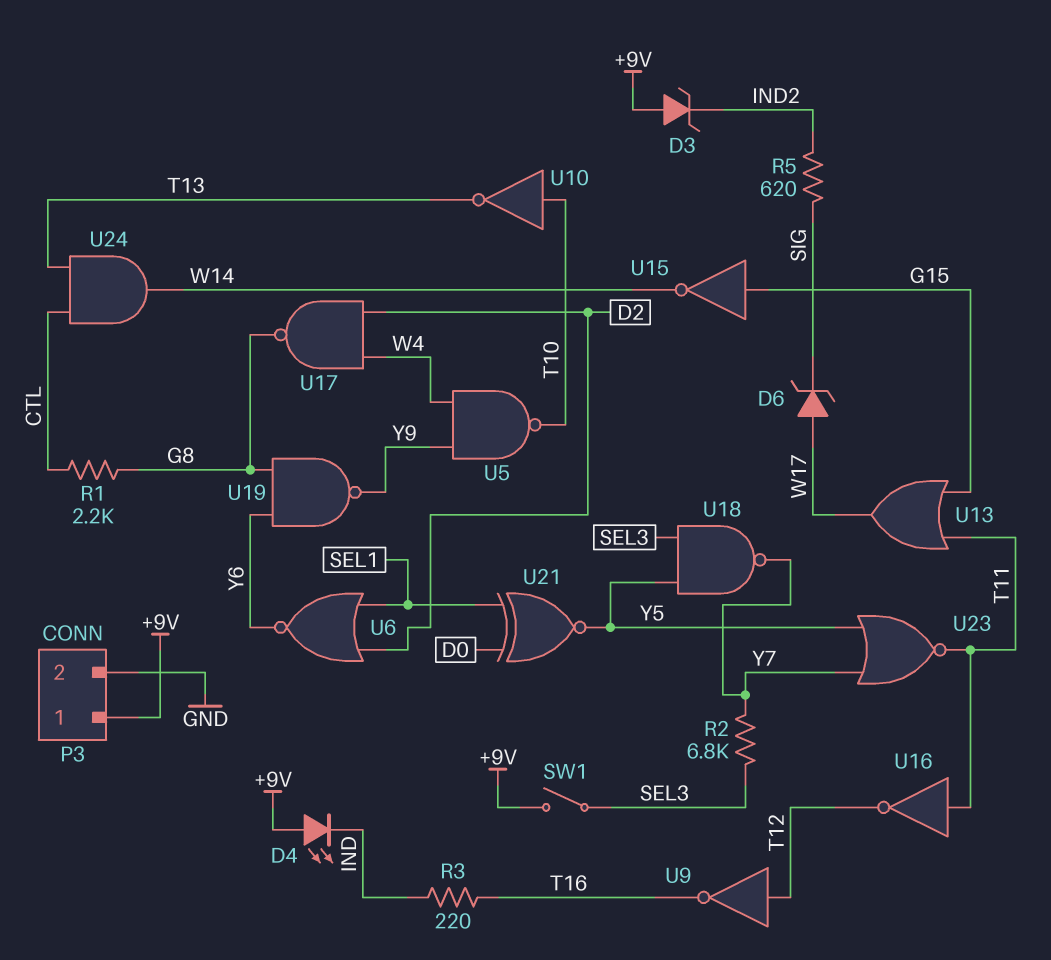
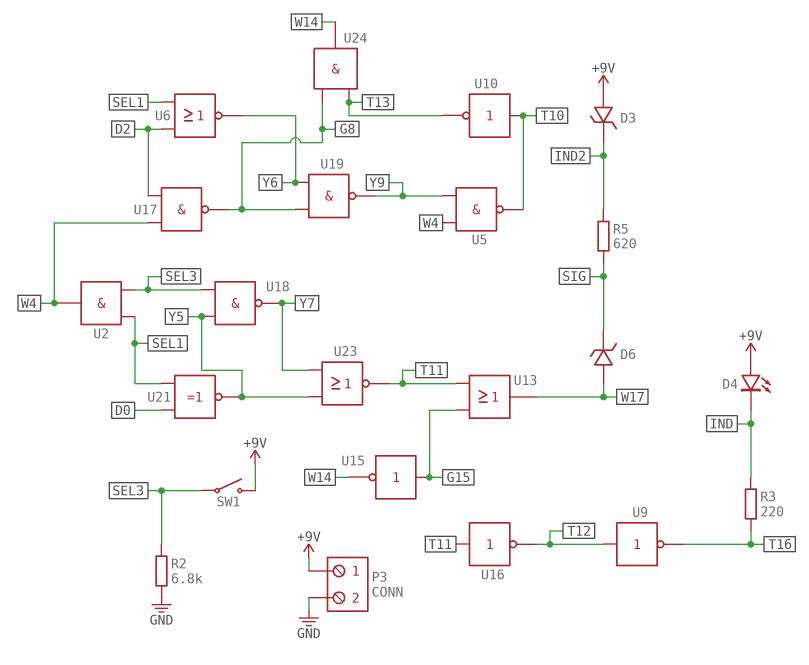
R1: 2.2k (CTL, G8) -> none
R2: 6.8k (SEL3, Y7) -> 6.8k (GND, SEL3)
U2: none -> AND (in SEL1, in SEL3, out W4)
U24: AND (in CTL, in T13, out W14) -> AND (in G8, in T13, out W14)

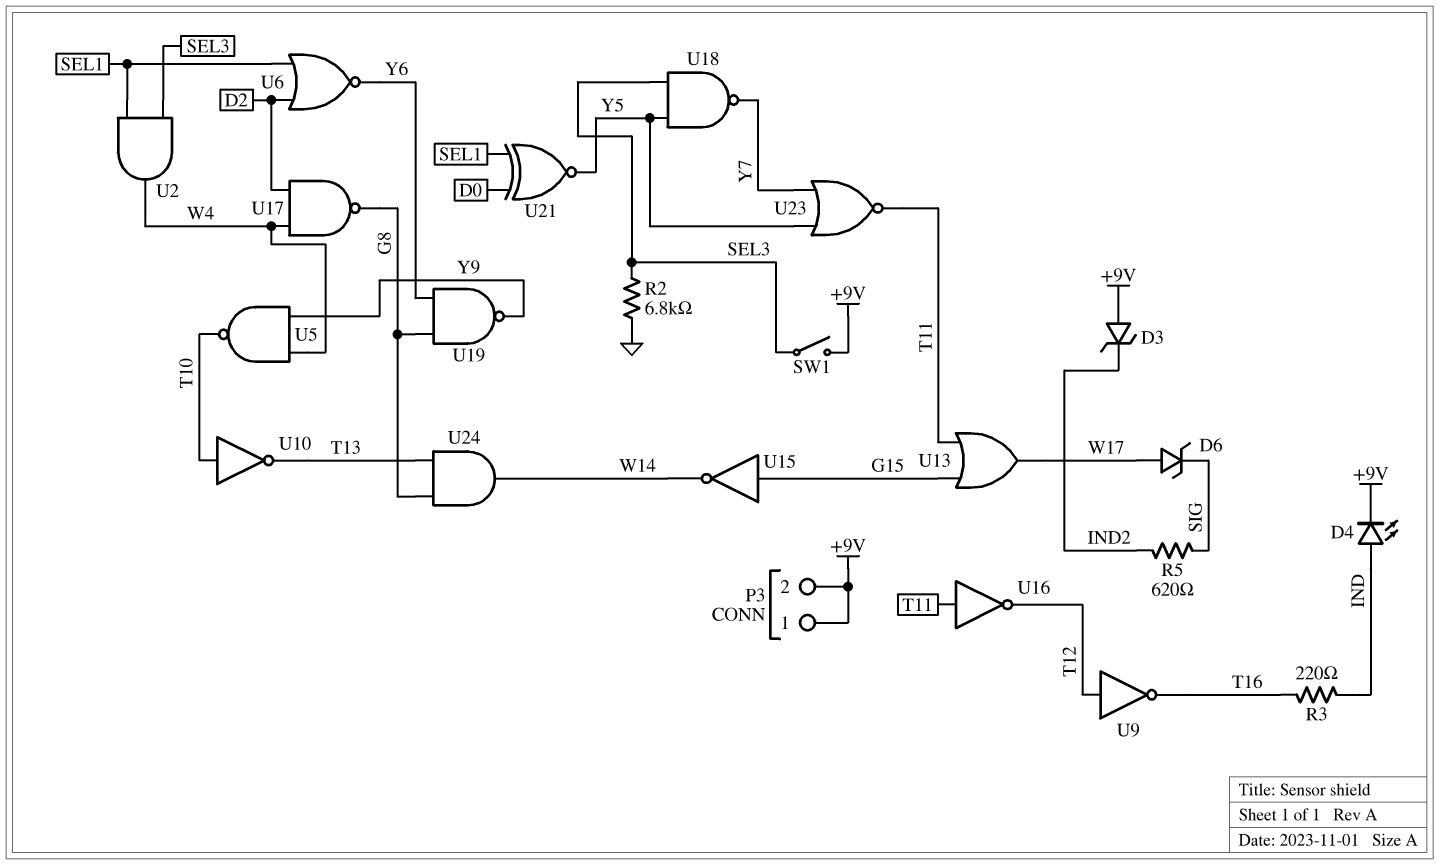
D4: LED (A +9V, K IND) -> LED (A IND, K +9V)
P3 pin 2: GND -> +9V

